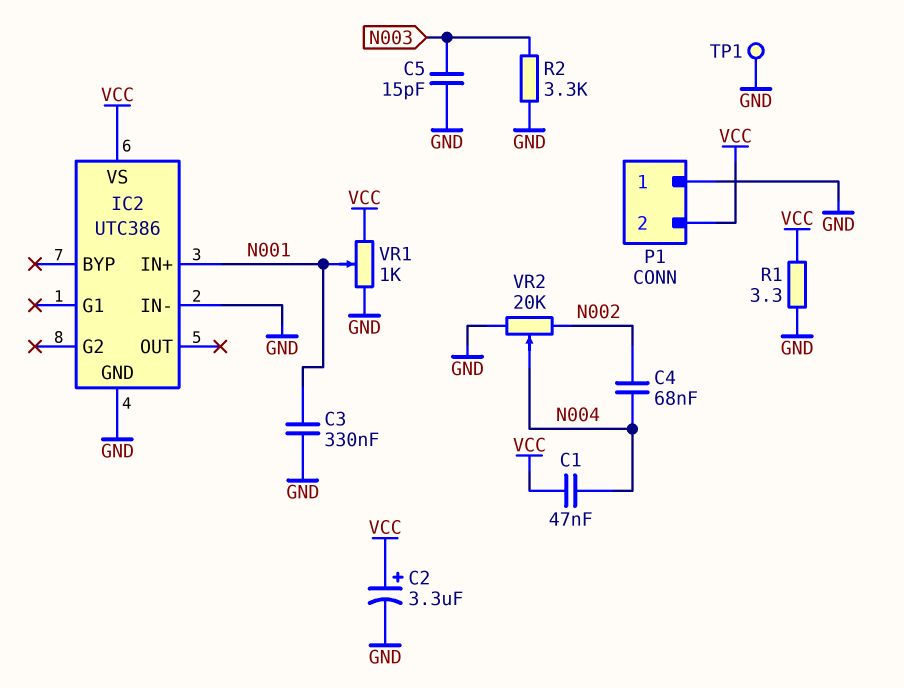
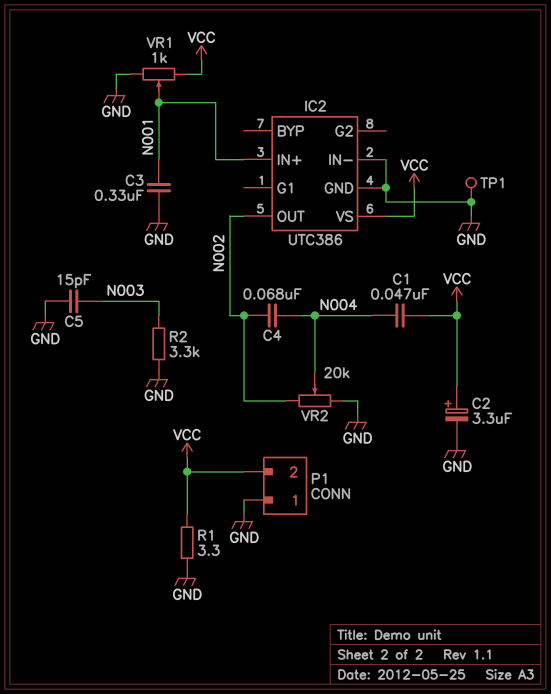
IC2 pin OUT: none -> N002

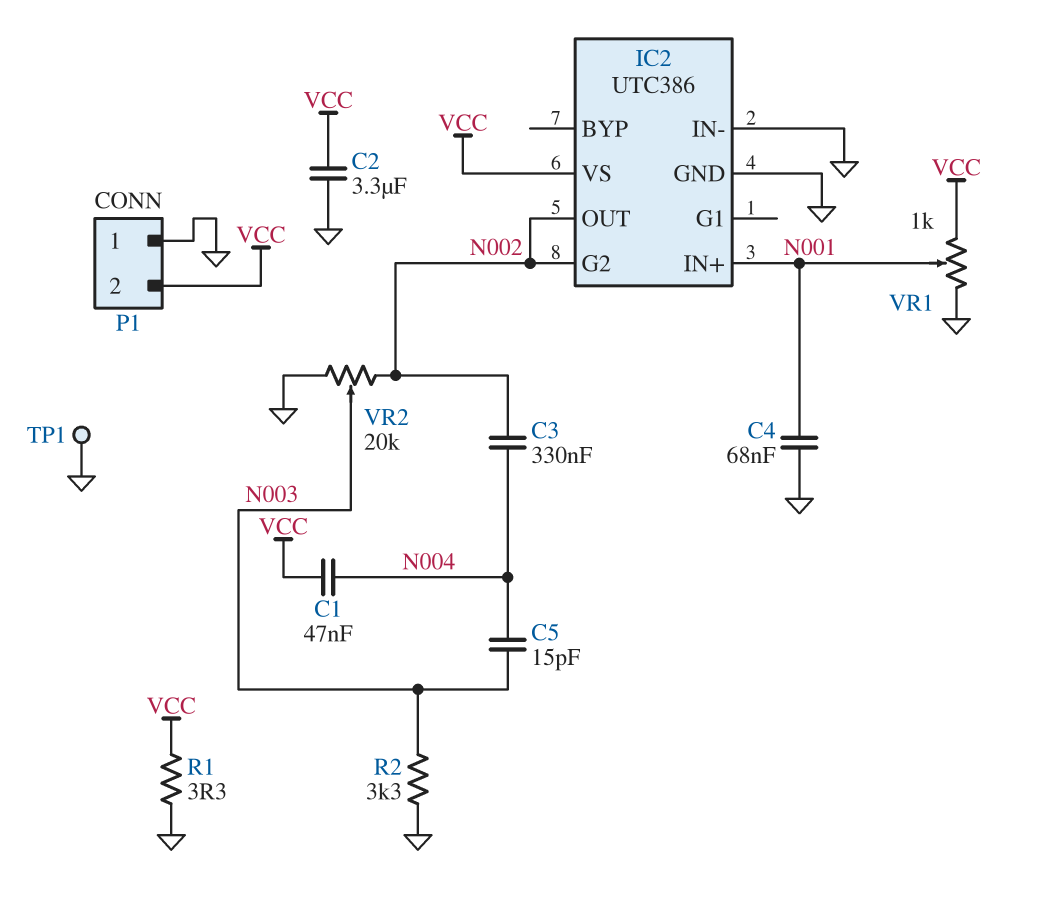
C2: 3.3uF (plus VCC, minus GND) -> 3.3uF (GND, VCC)
C3: 330nF (GND, N001) -> 330nF (N002, N004)
C4: 68nF (N002, N004) -> 68nF (GND, N001)
C5: 15pF (GND, N003) -> 15pF (N003, N004)
IC2 pin G2: none -> N002
VR2: 20k (GND, N002, wiper N004) -> 20k (GND, N002, wiper N003)

